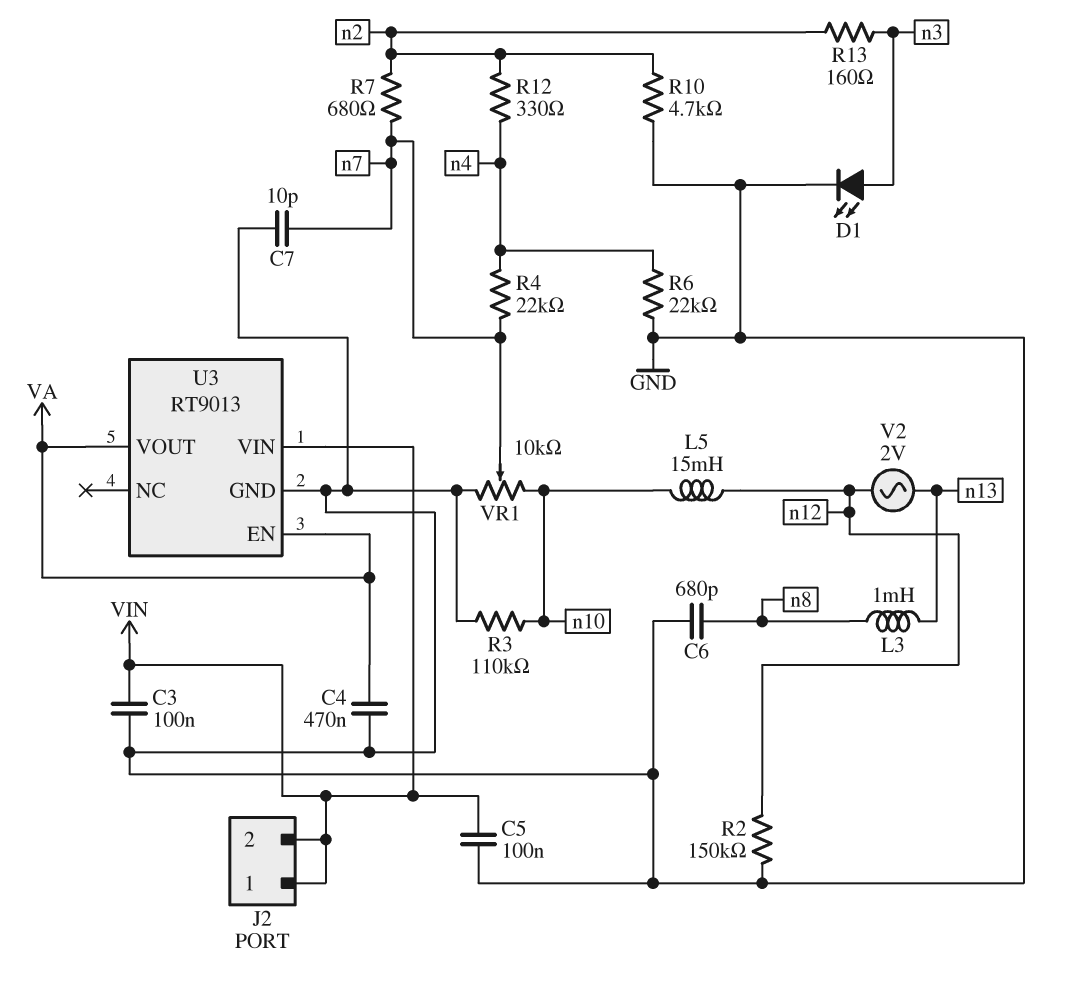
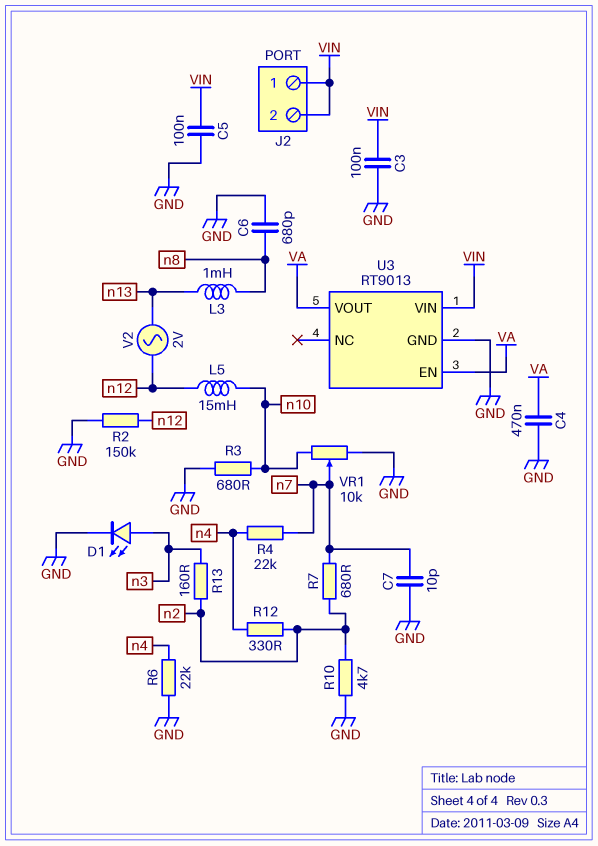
R3: 110k (GND, n10) -> 680 (GND, n10)

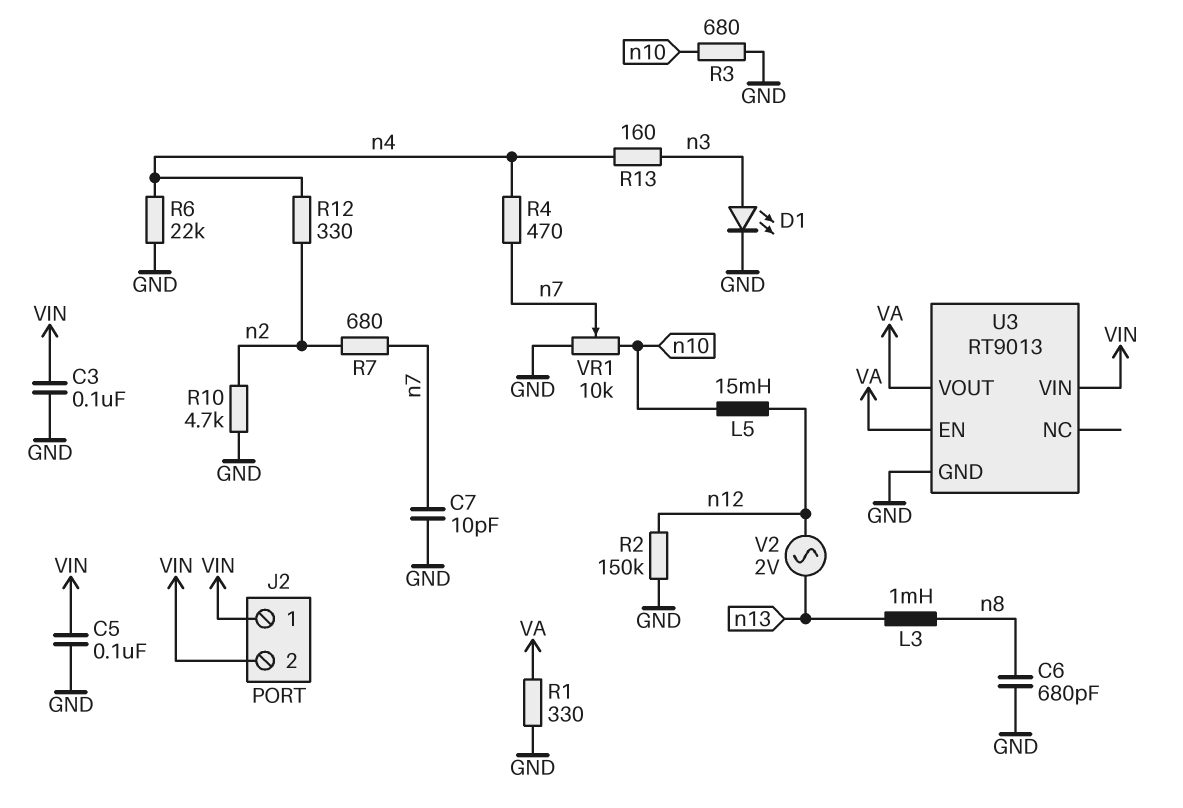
C4: 470nF (GND, VA) -> none
R1: none -> 330 (GND, VA)
R4: 22k (n4, n7) -> 470 (n4, n7)
R13: 160 (n2, n3) -> 160 (n3, n4)

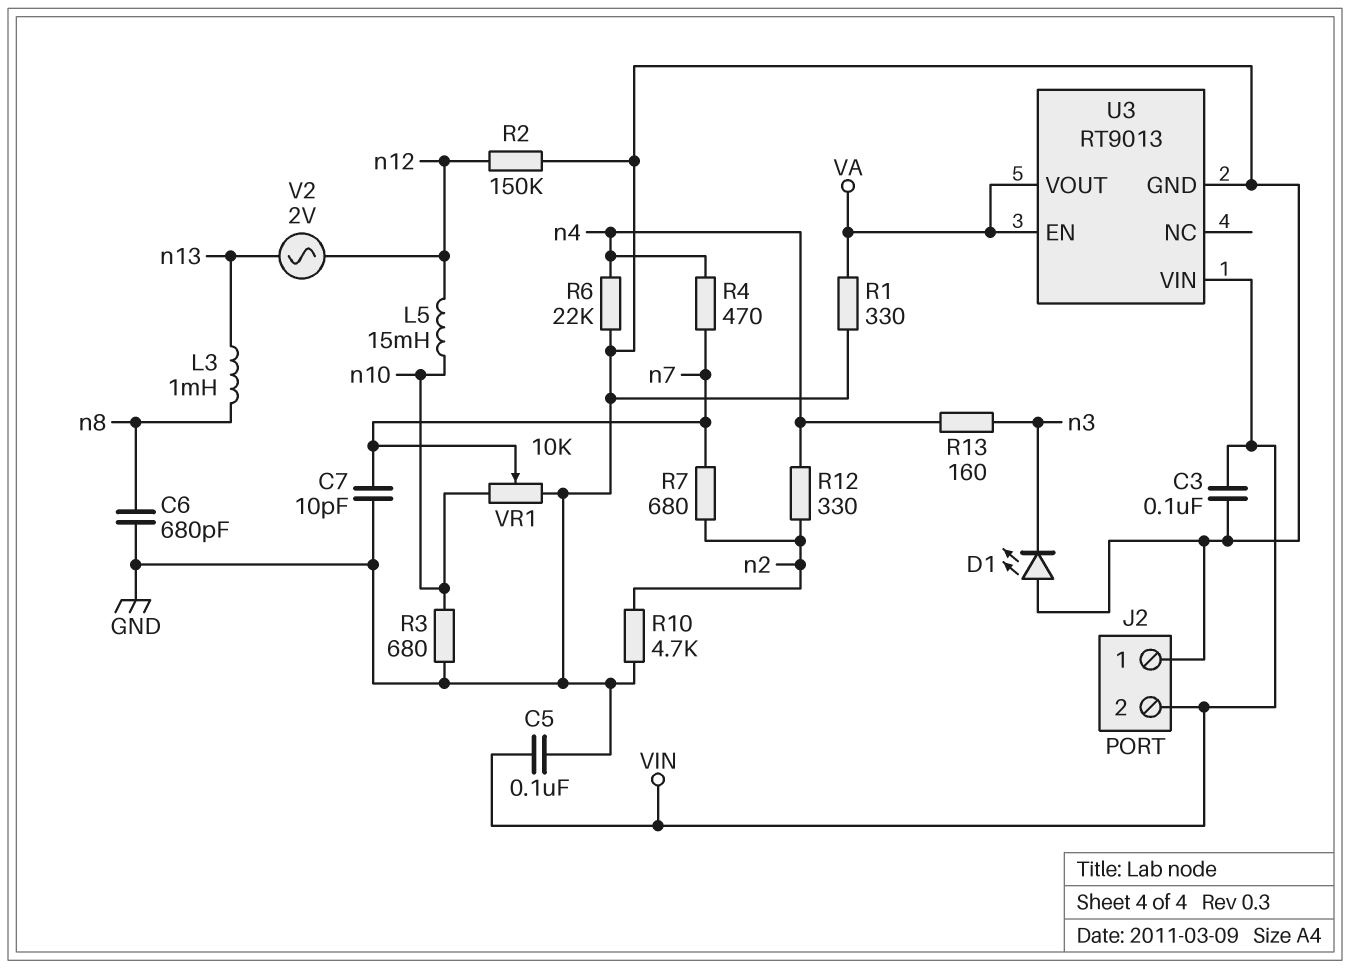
D1: LED (A n3, K GND) -> LED (A GND, K n3)
J2 pin 1: VIN -> GND

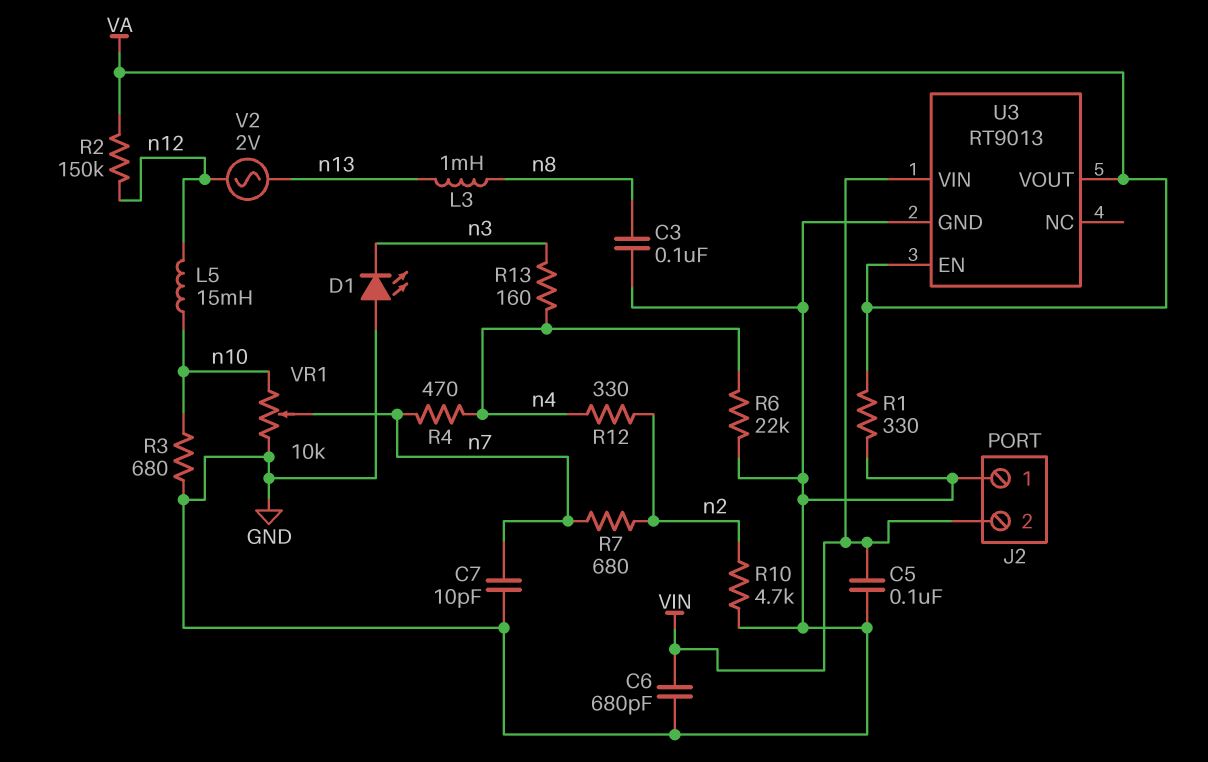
C3: 100nF (GND, VIN) -> 100nF (GND, n8)
C6: 680pF (GND, n8) -> 680pF (GND, VIN)
R2: 150k (GND, n12) -> 150k (VA, n12)

